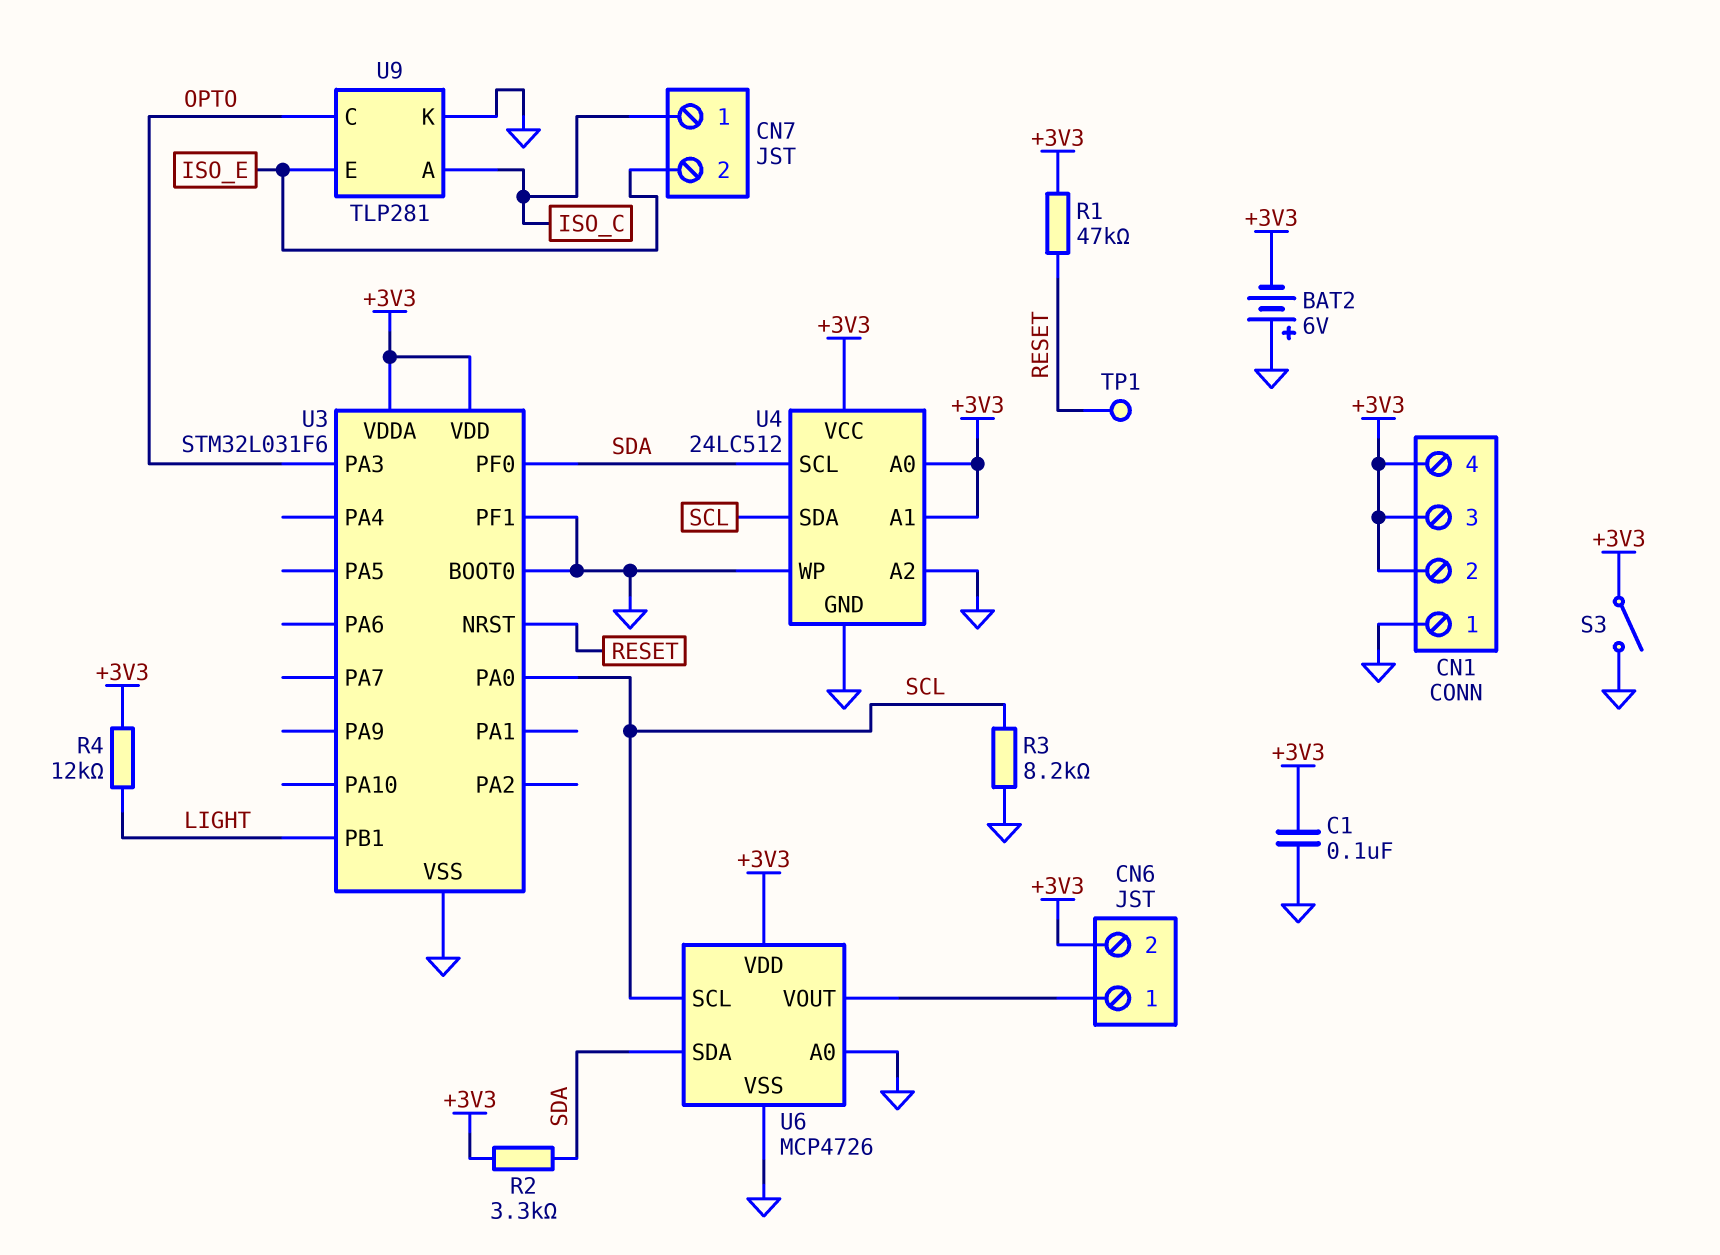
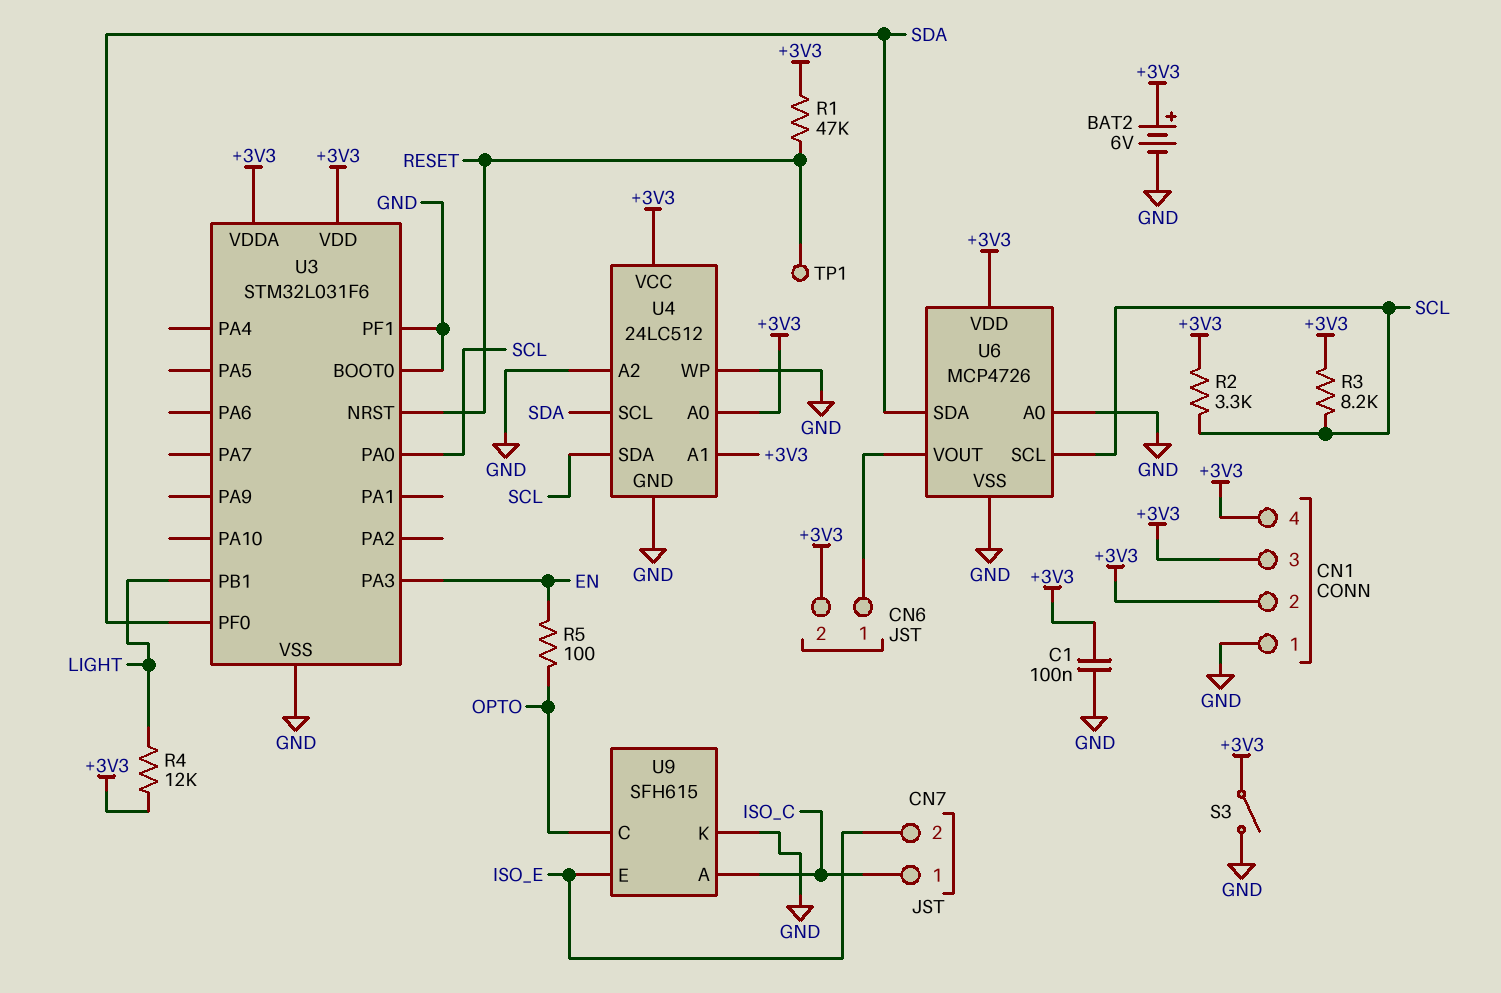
BAT2: 6V (plus GND, minus +3V3) -> 6V (plus +3V3, minus GND)
R2: 3.3k (+3V3, SDA) -> 3.3k (+3V3, SCL)
R3: 8.2k (GND, SCL) -> 8.2k (+3V3, SCL)
R5: none -> 100 (EN, OPTO)
U3 pin PA3: OPTO -> EN
U9: TLP281 -> SFH615

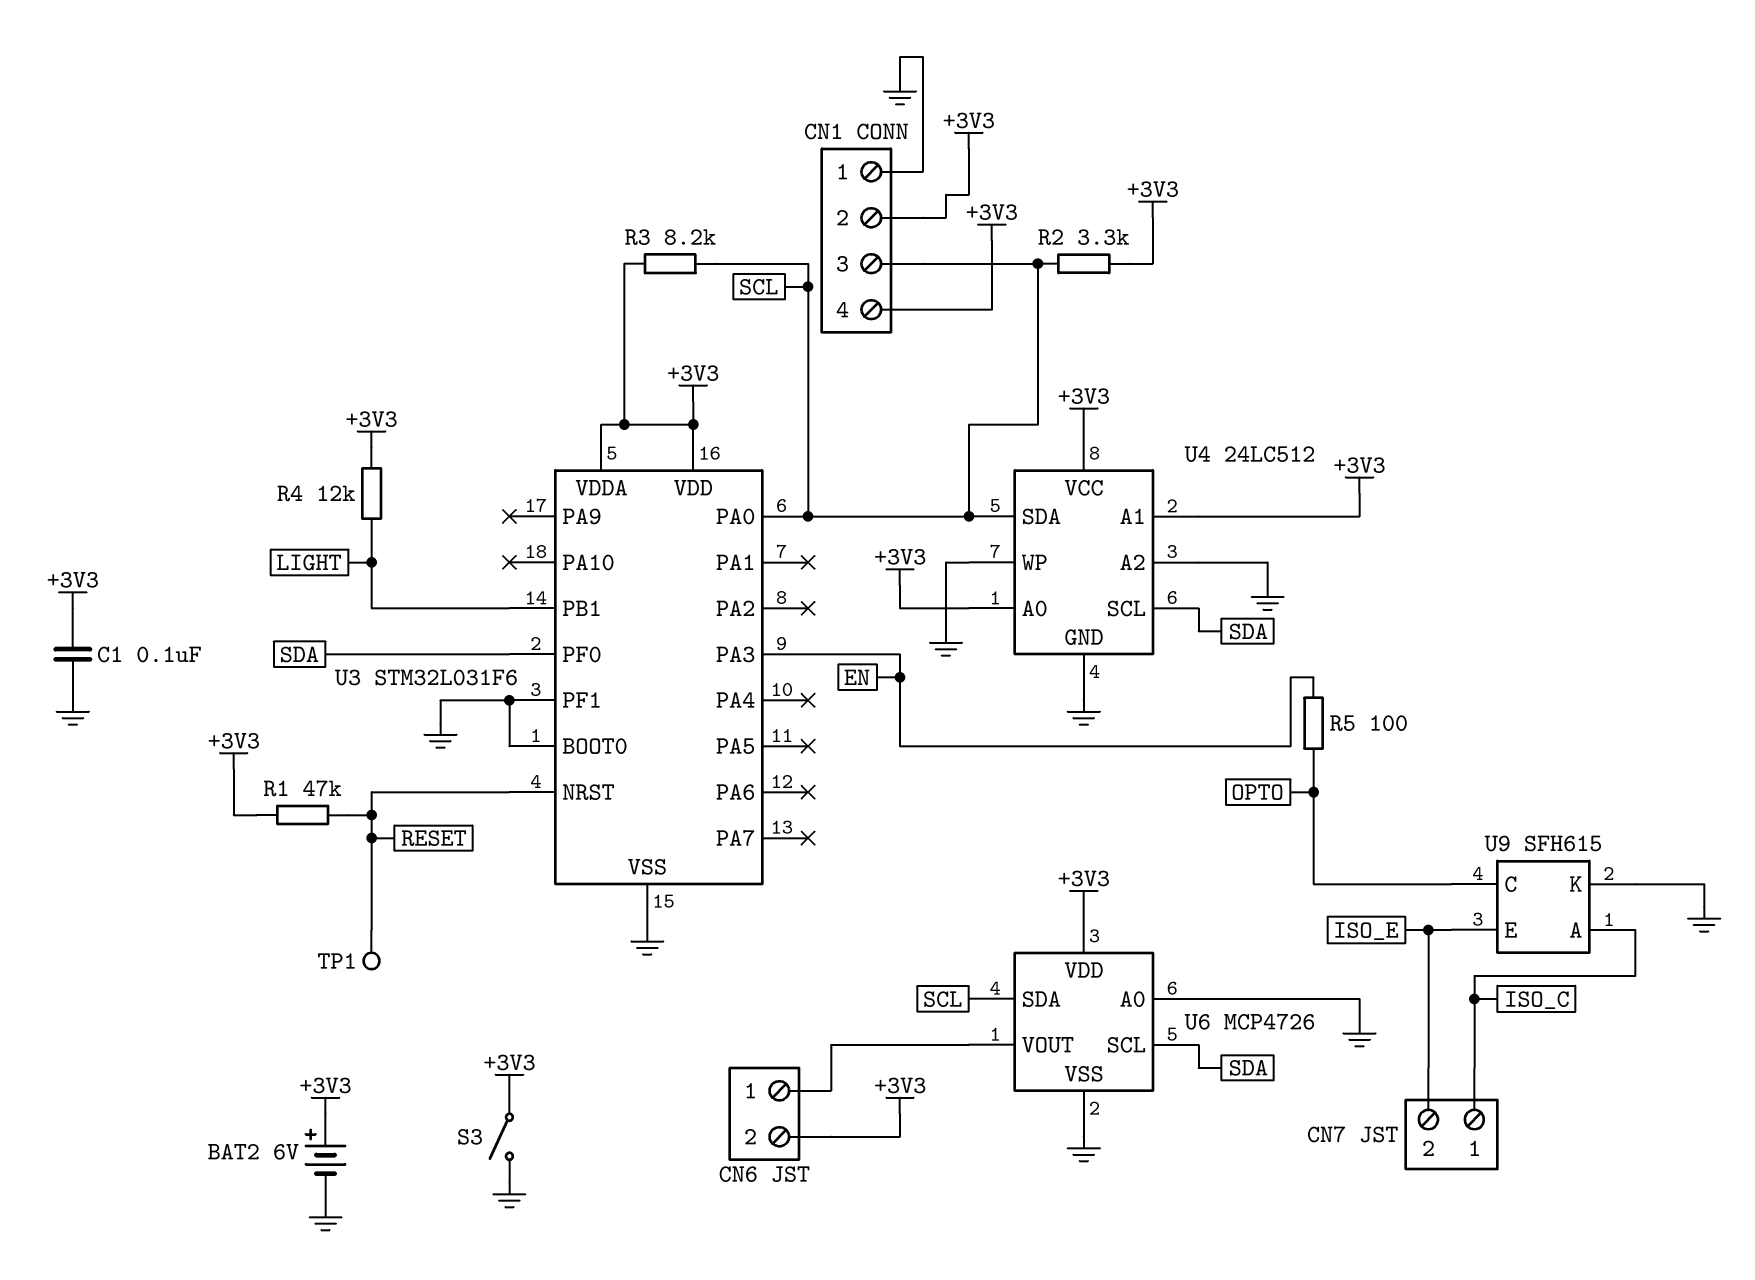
CN1 pin 3: +3V3 -> SCL
U6 pin SCL: SCL -> SDA
U6 pin SDA: SDA -> SCL

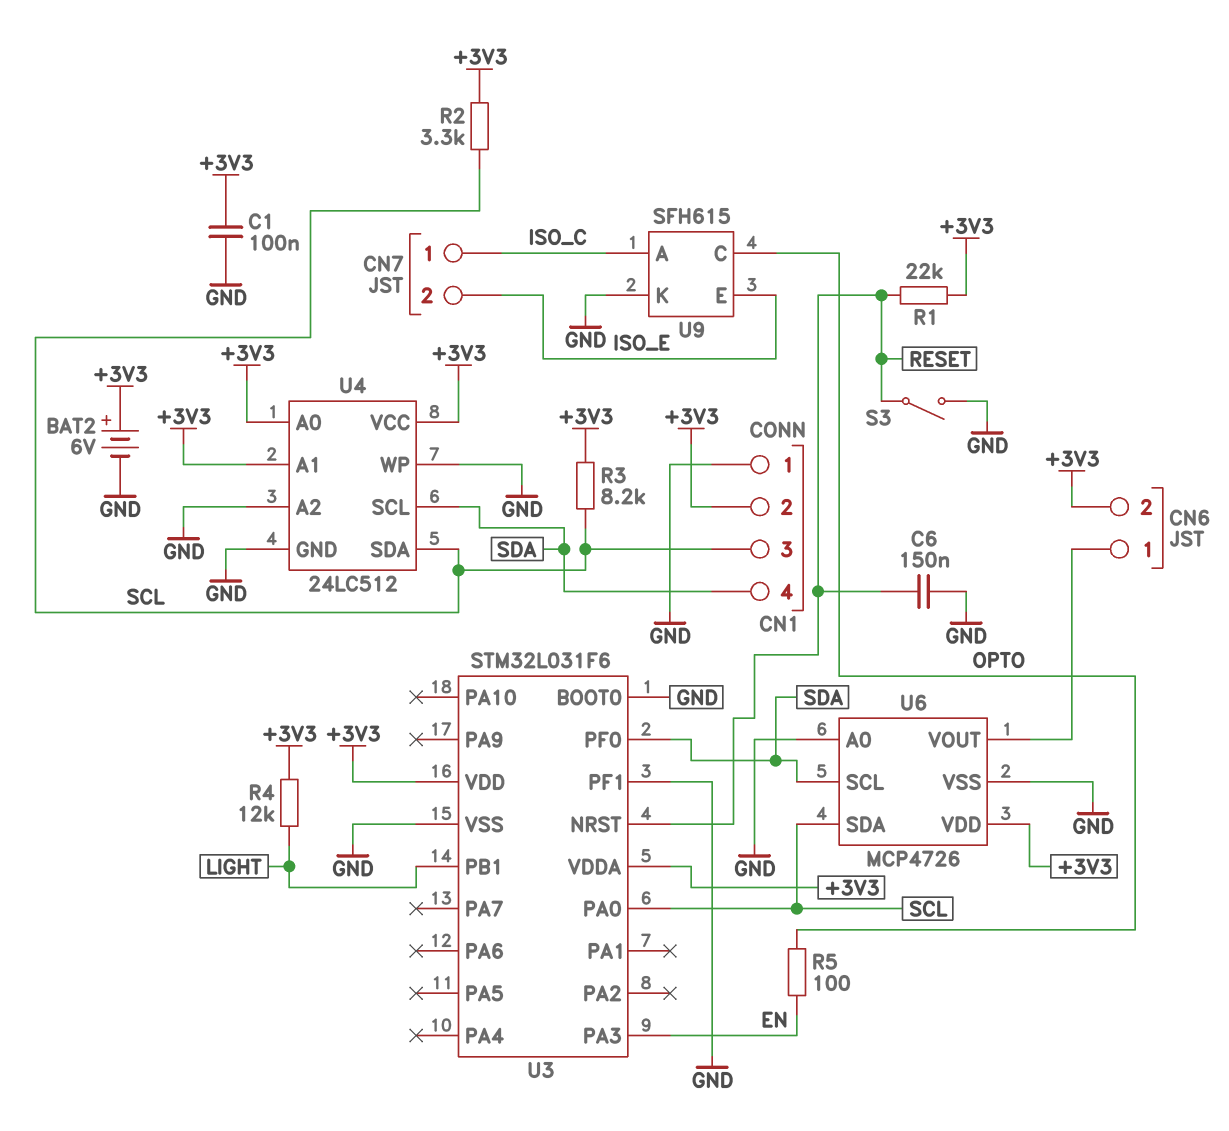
C6: none -> 150nF (GND, RESET)
CN1 pin 4: +3V3 -> SDA
R1: 47k (+3V3, RESET) -> 22k (+3V3, RESET)
S3: switch (+3V3, GND) -> switch (GND, RESET)
TP1: test point (RESET) -> none

